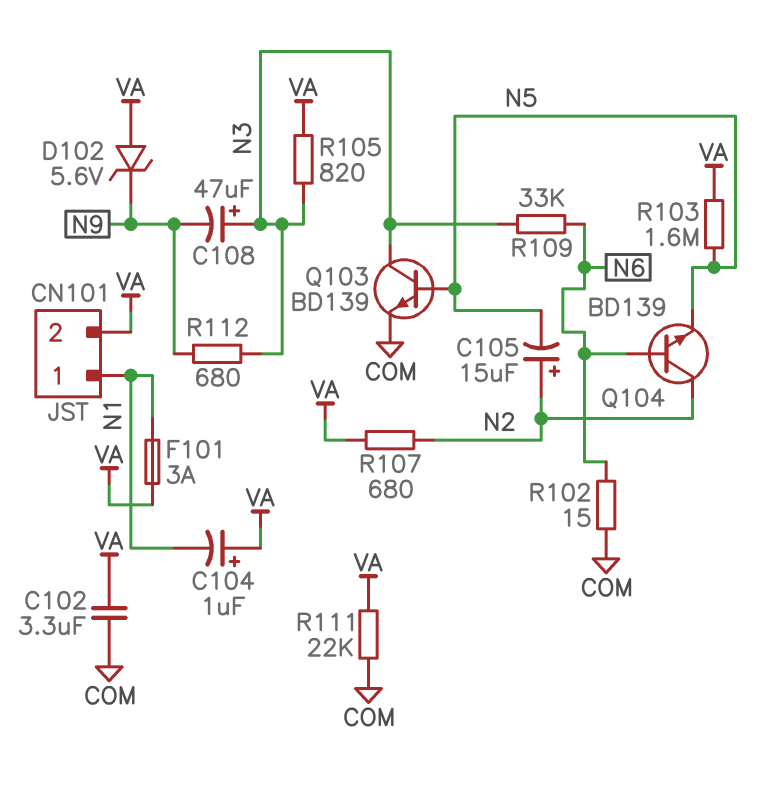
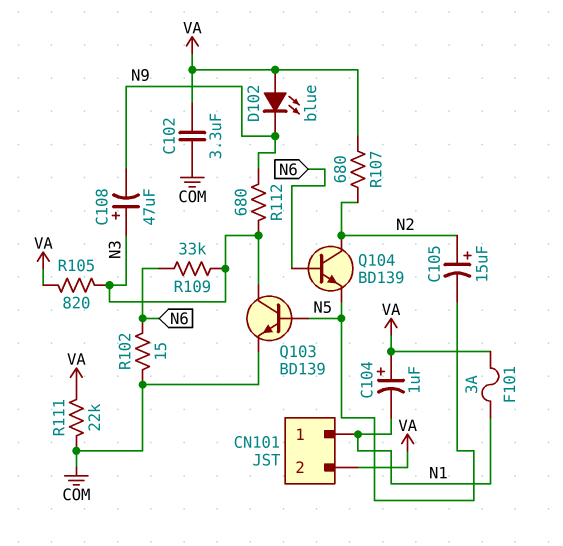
D102: zener 5.6V (A VA, K N9) -> LED blue (A VA, K N9)
R103: 1.6M (N5, VA) -> none

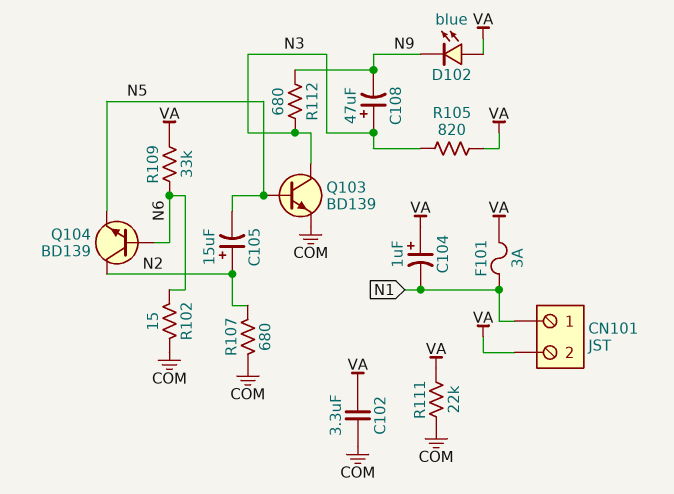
R107: 680 (N2, VA) -> 680 (COM, N2)
R109: 33k (N3, N6) -> 33k (N6, VA)

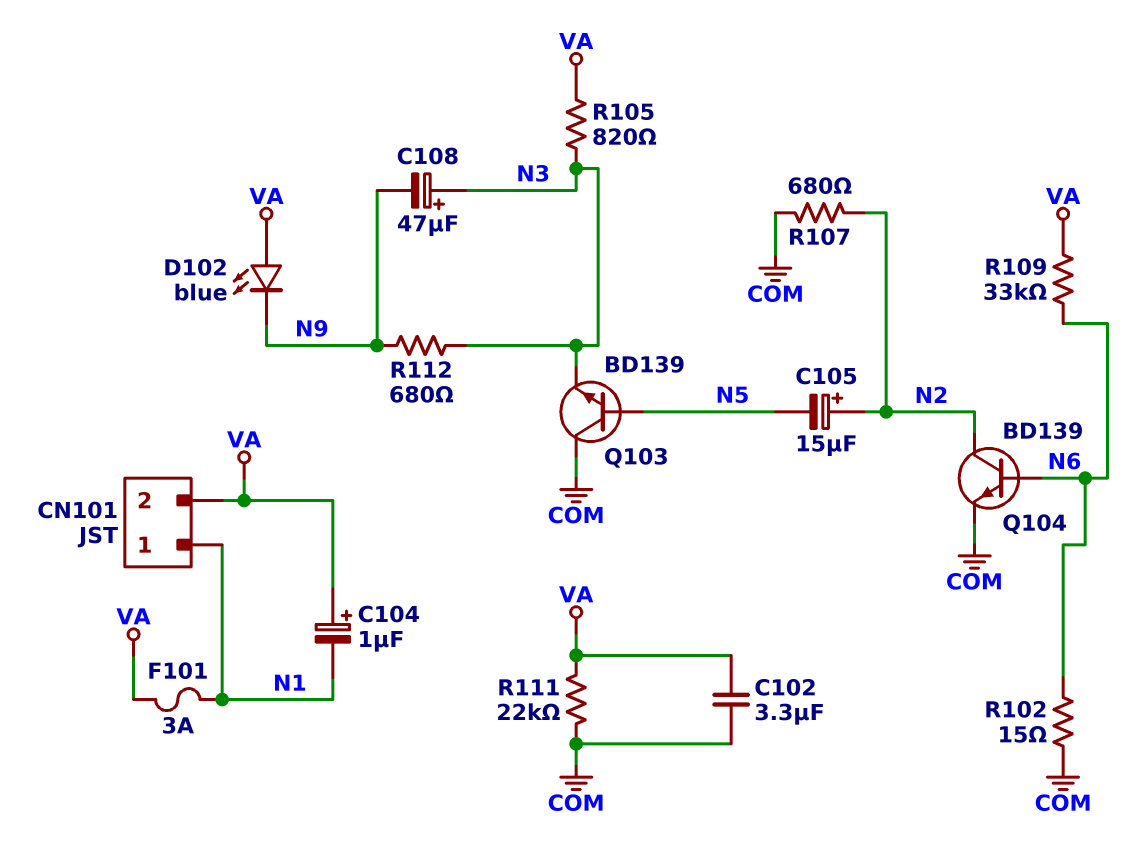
Q103: NPN BD139 (B N5, C N3, E COM) -> NPN BD139 (B N5, C COM, E N3)
Q104: NPN BD139 (B N6, C N2, E N5) -> NPN BD139 (B N6, C N2, E COM)

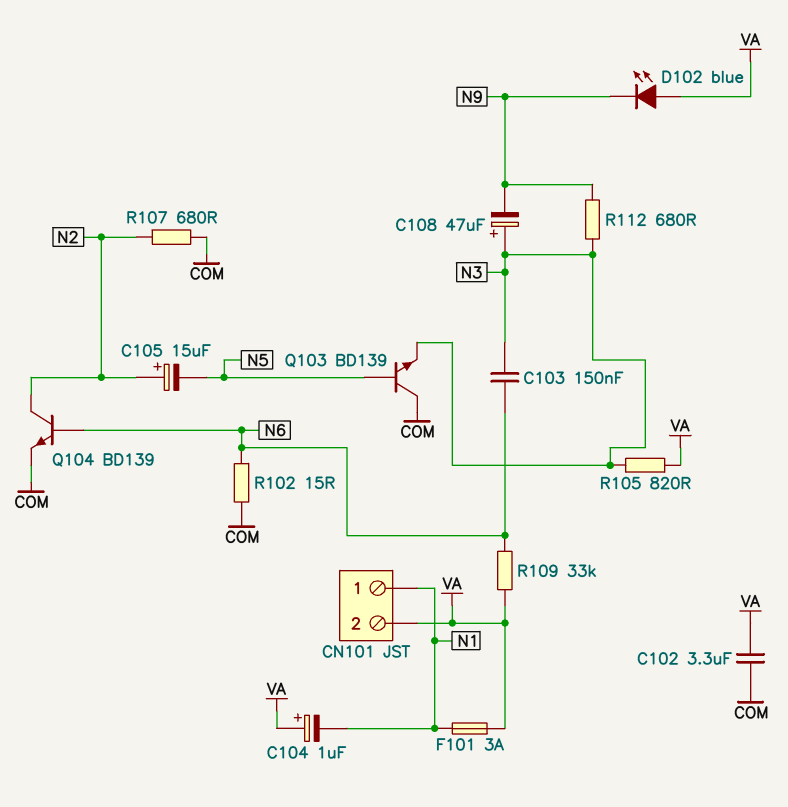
C103: none -> 150nF (N3, N6)
R111: 22k (COM, VA) -> none

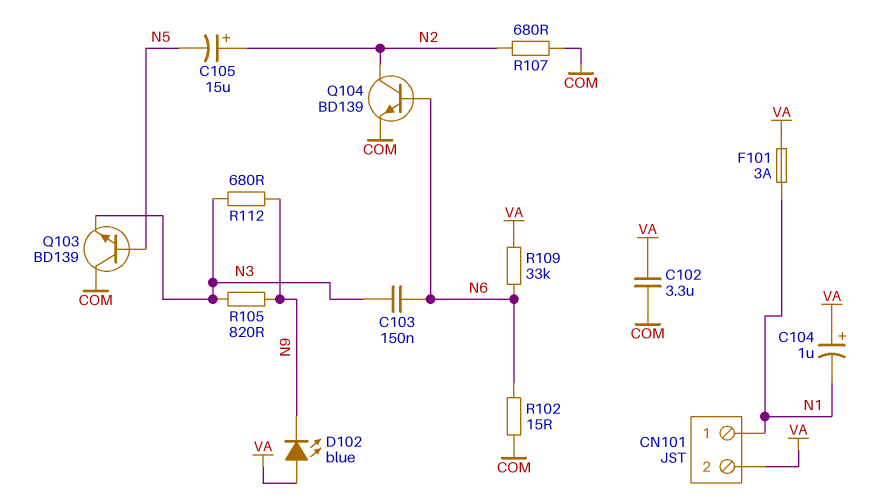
C108: 47uF (plus N3, minus N9) -> none
R105: 820 (N3, VA) -> 820 (N3, N9)

